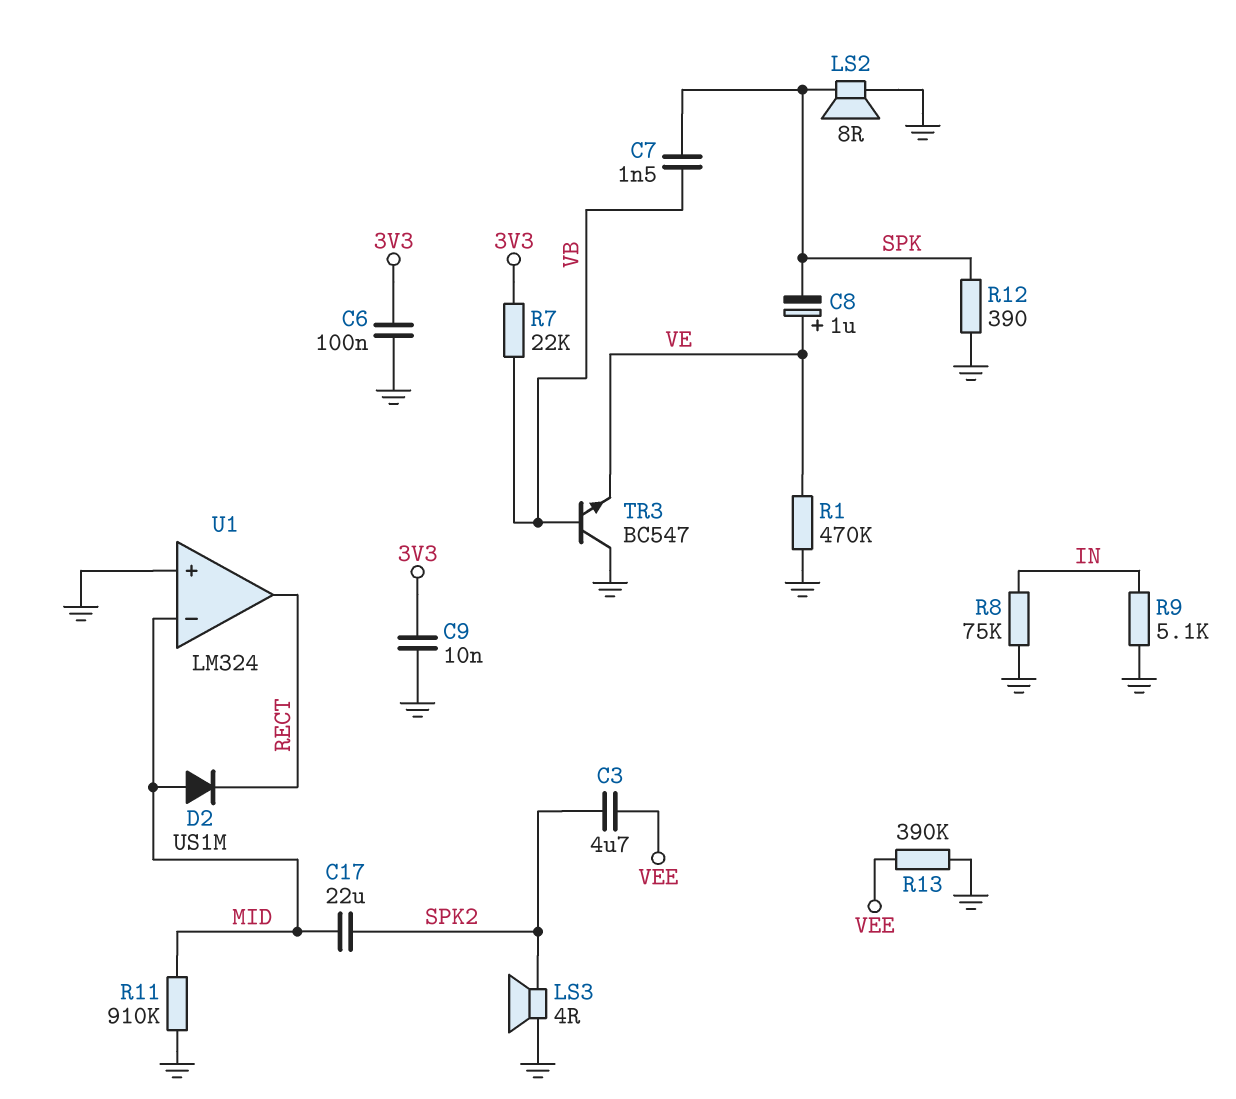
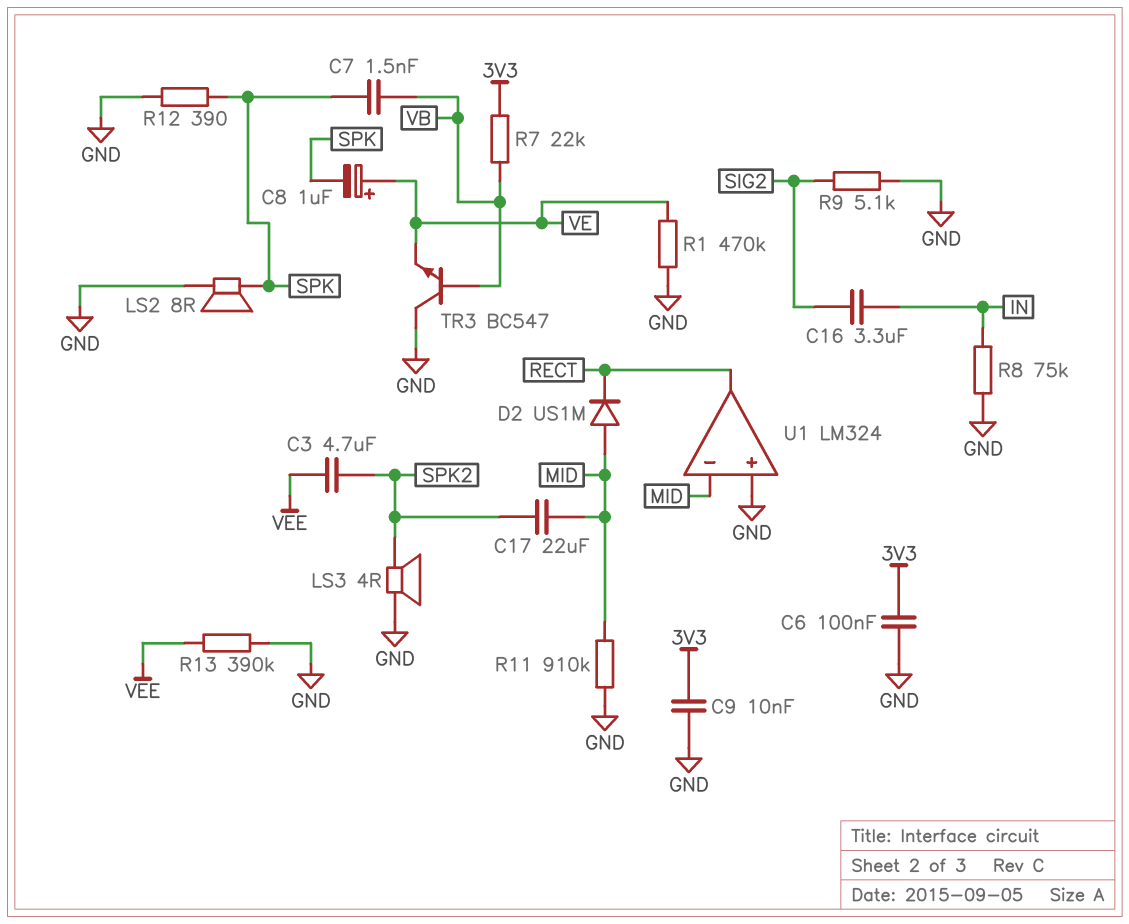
C16: none -> 3.3uF (IN, SIG2)
R9: 5.1k (GND, IN) -> 5.1k (GND, SIG2)

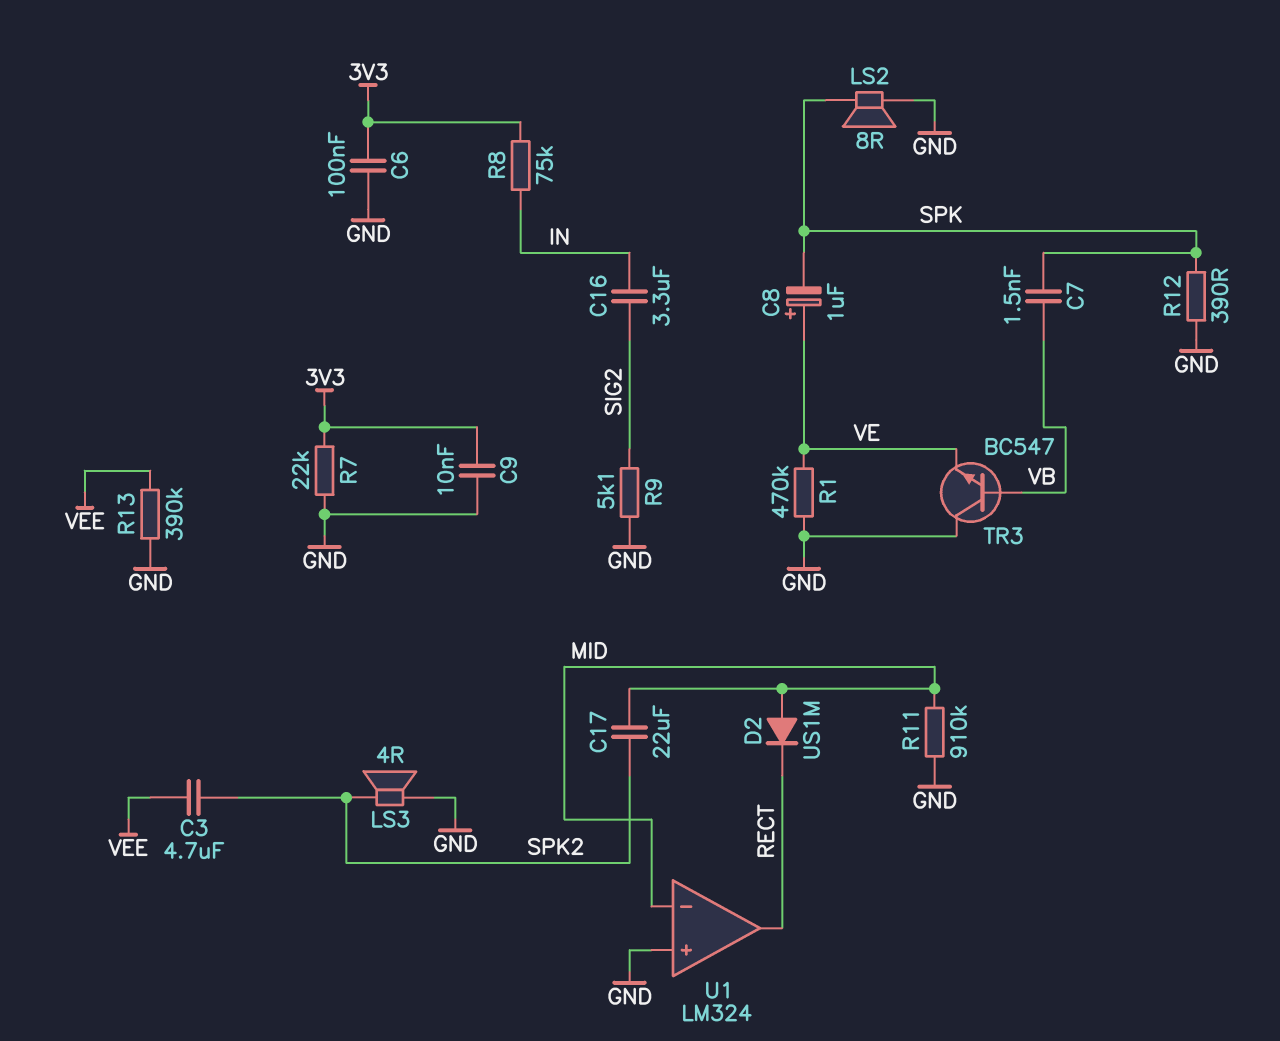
R7: 22k (3V3, VB) -> 22k (3V3, GND)
R8: 75k (GND, IN) -> 75k (3V3, IN)

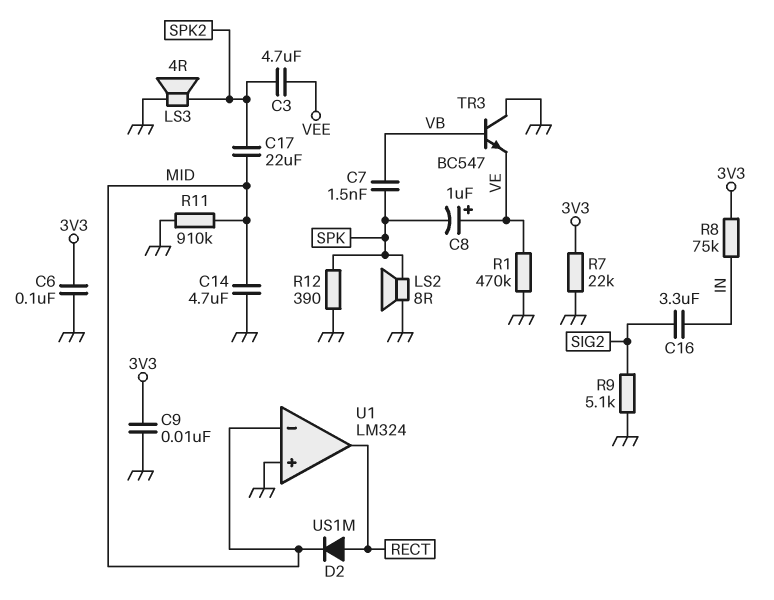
C14: none -> 4.7uF (GND, MID)
D2: diode US1M (A MID, K RECT) -> diode US1M (A RECT, K MID)
R13: 390k (GND, VEE) -> none

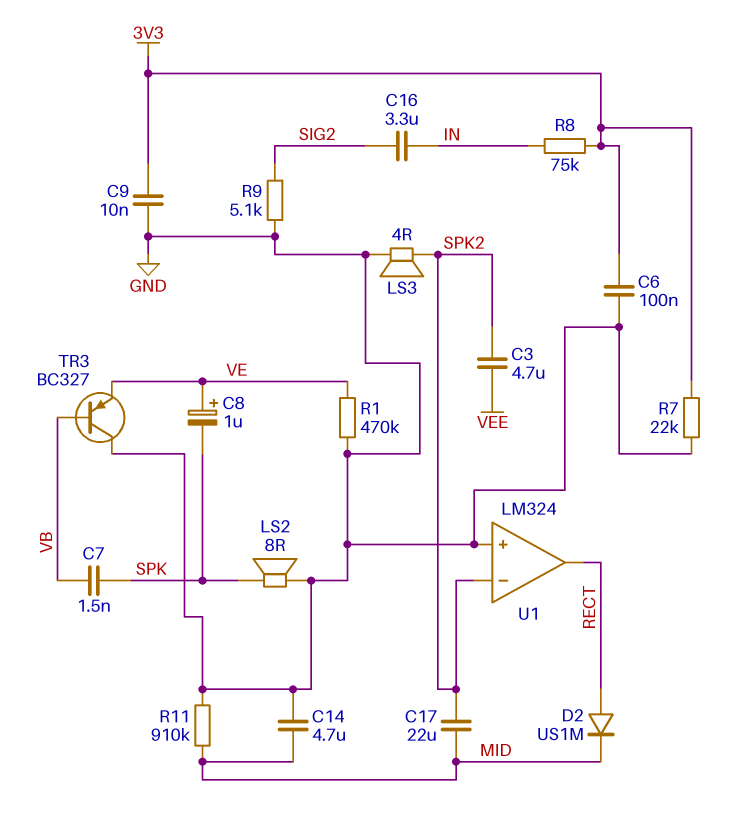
R12: 390 (GND, SPK) -> none
TR3: NPN BC547 (B VB, C GND, E VE) -> PNP BC327 (B VB, C GND, E VE)
U1 pin in-: MID -> SPK2

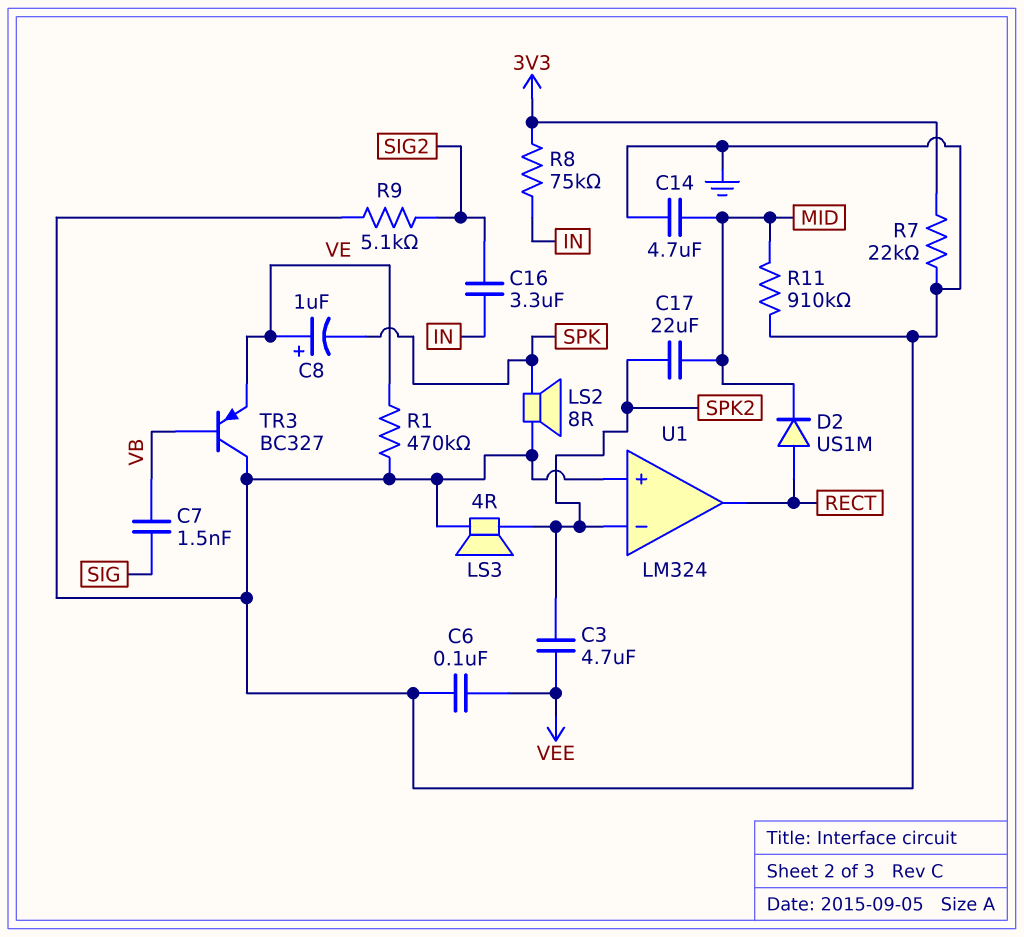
C6: 100nF (3V3, GND) -> 100nF (GND, VEE)
C7: 1.5nF (SPK, VB) -> 1.5nF (SIG, VB)
C9: 10nF (3V3, GND) -> none

